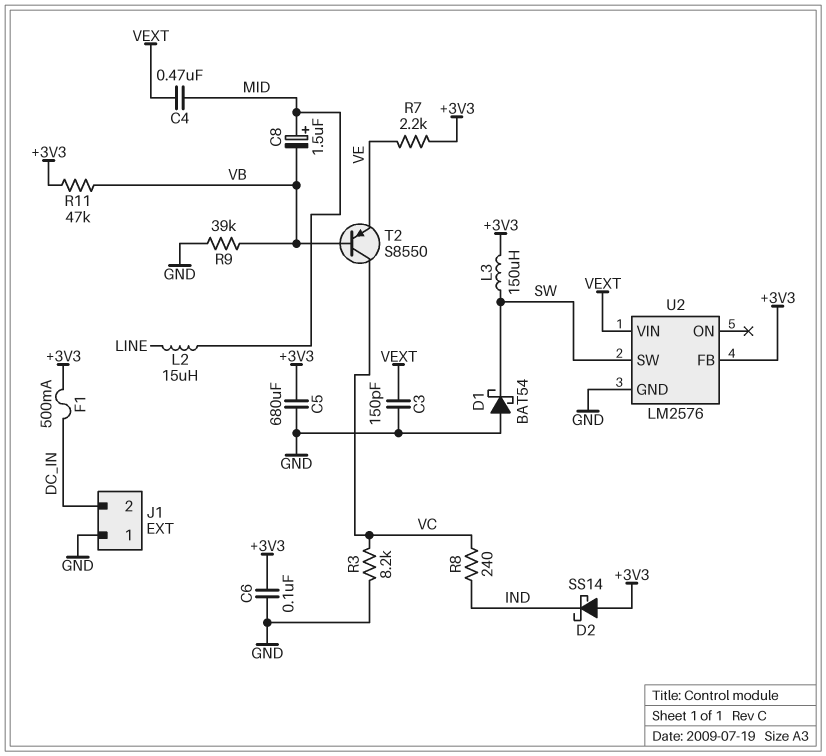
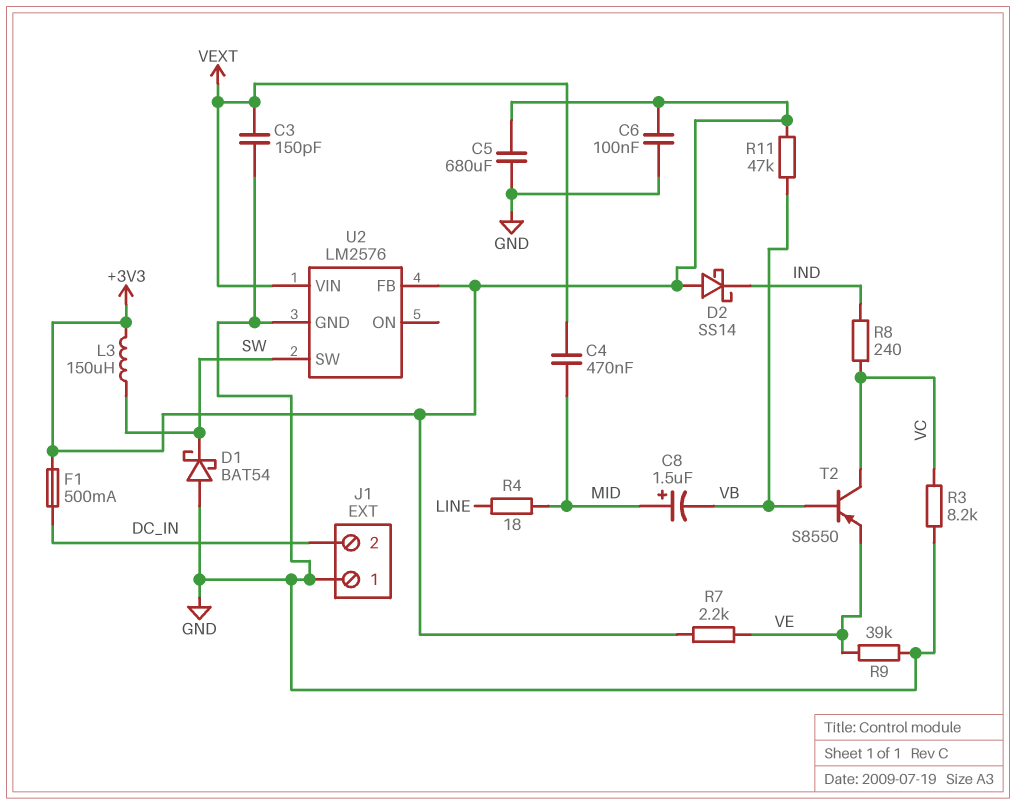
L2: 15uH (LINE, MID) -> none
R4: none -> 18 (LINE, MID)
R9: 39k (GND, VB) -> 39k (GND, VE)

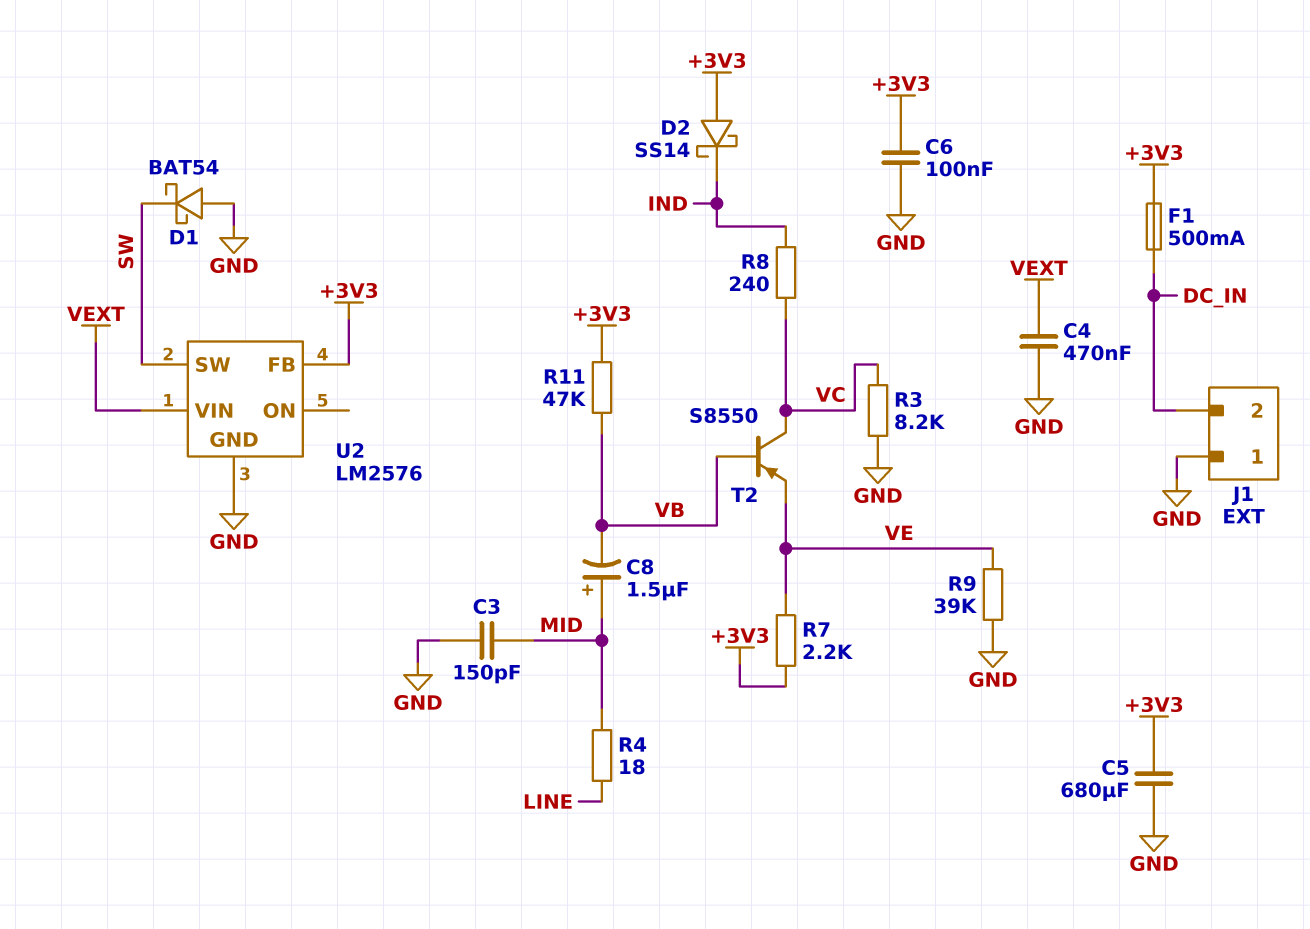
C3: 150pF (GND, VEXT) -> 150pF (GND, MID)
C4: 470nF (MID, VEXT) -> 470nF (GND, VEXT)
L3: 150uH (+3V3, SW) -> none

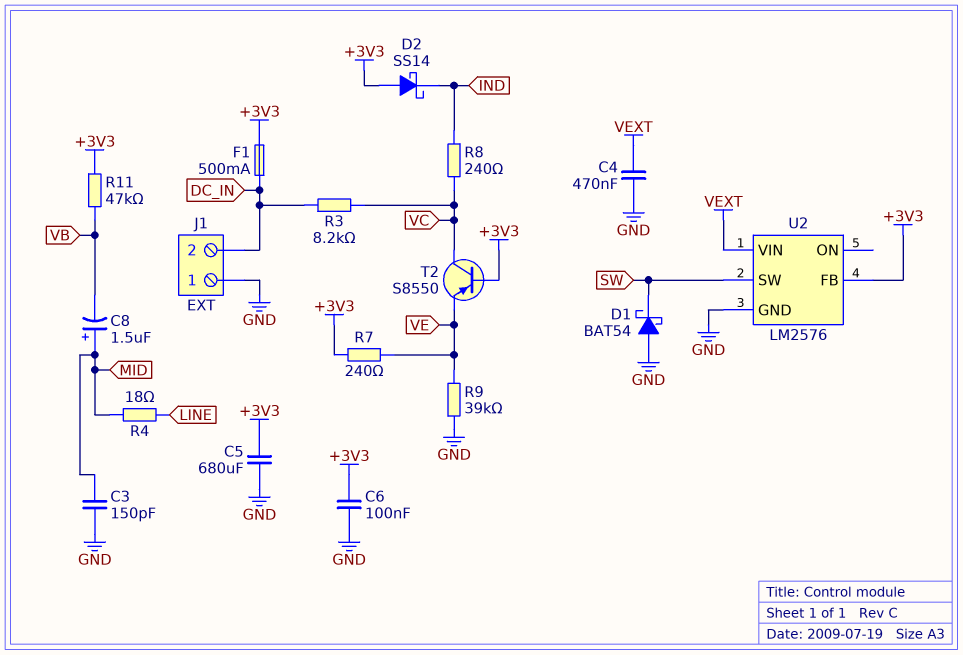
R3: 8.2k (GND, VC) -> 8.2k (DC_IN, VC)
R7: 2.2k (+3V3, VE) -> 240 (+3V3, VE)
T2: PNP S8550 (B VB, C VC, E VE) -> PNP S8550 (B +3V3, C VC, E VE)

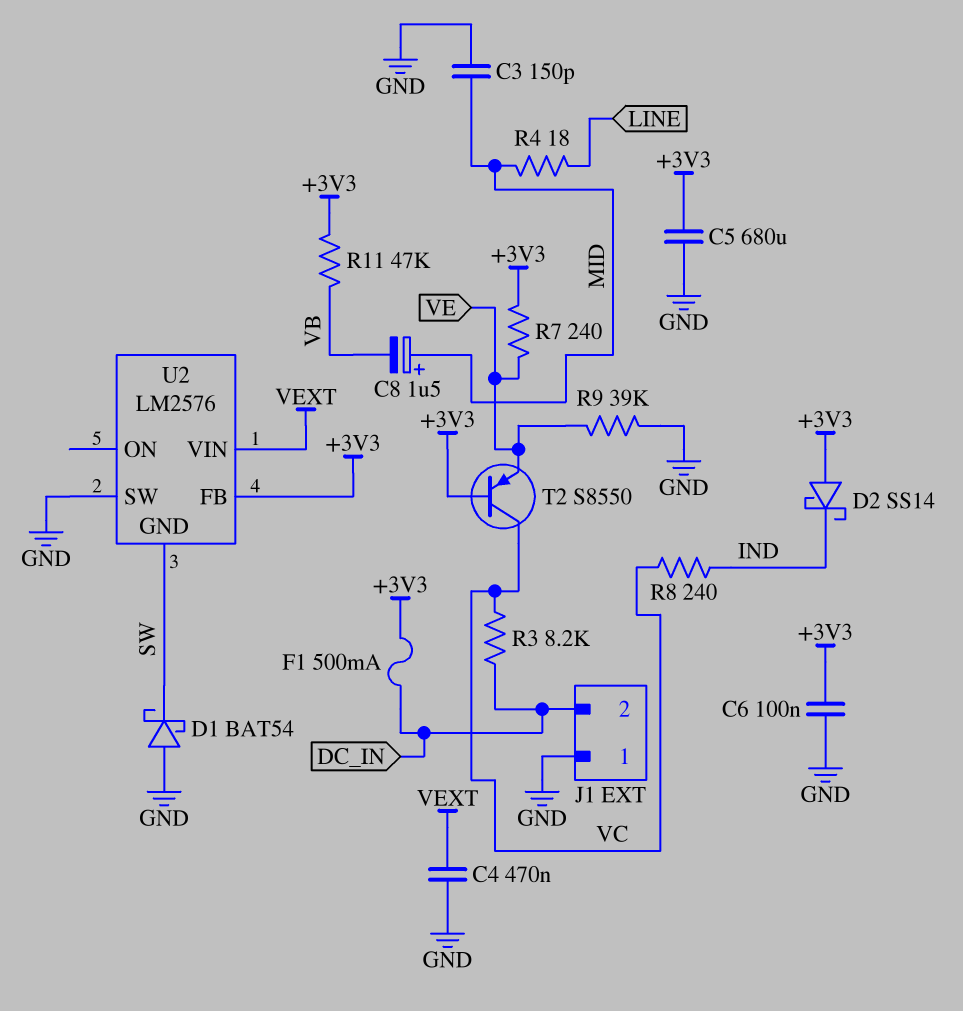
U2 pin GND: GND -> SW
U2 pin SW: SW -> GND

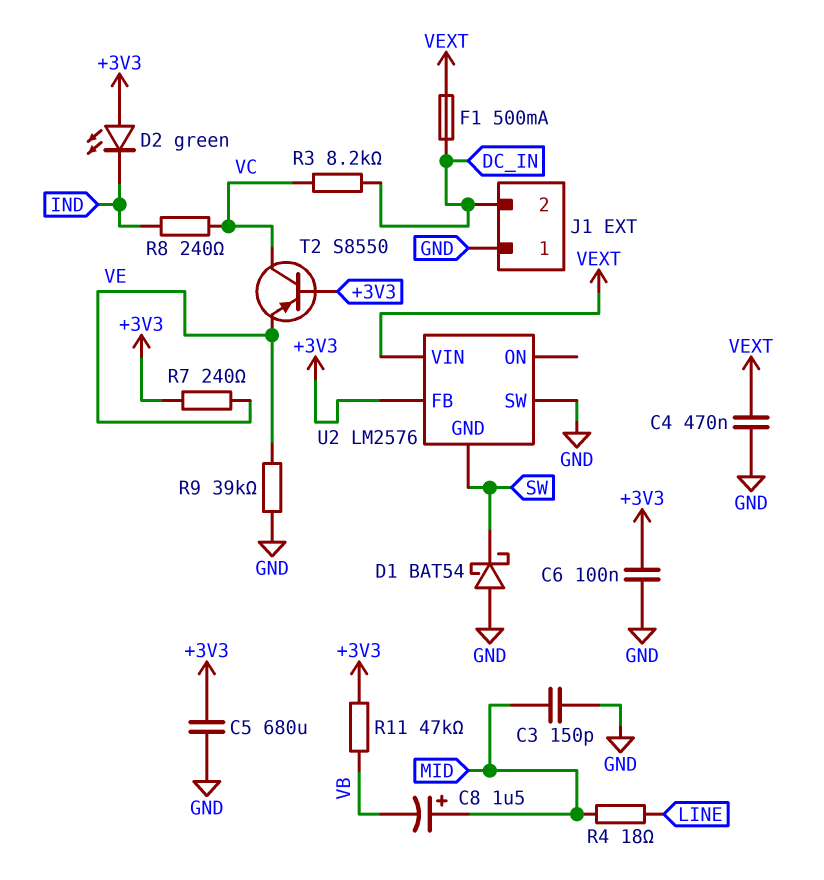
D2: schottky SS14 (A +3V3, K IND) -> LED green (A +3V3, K IND)
F1: 500mA (+3V3, DC_IN) -> 500mA (DC_IN, VEXT)

